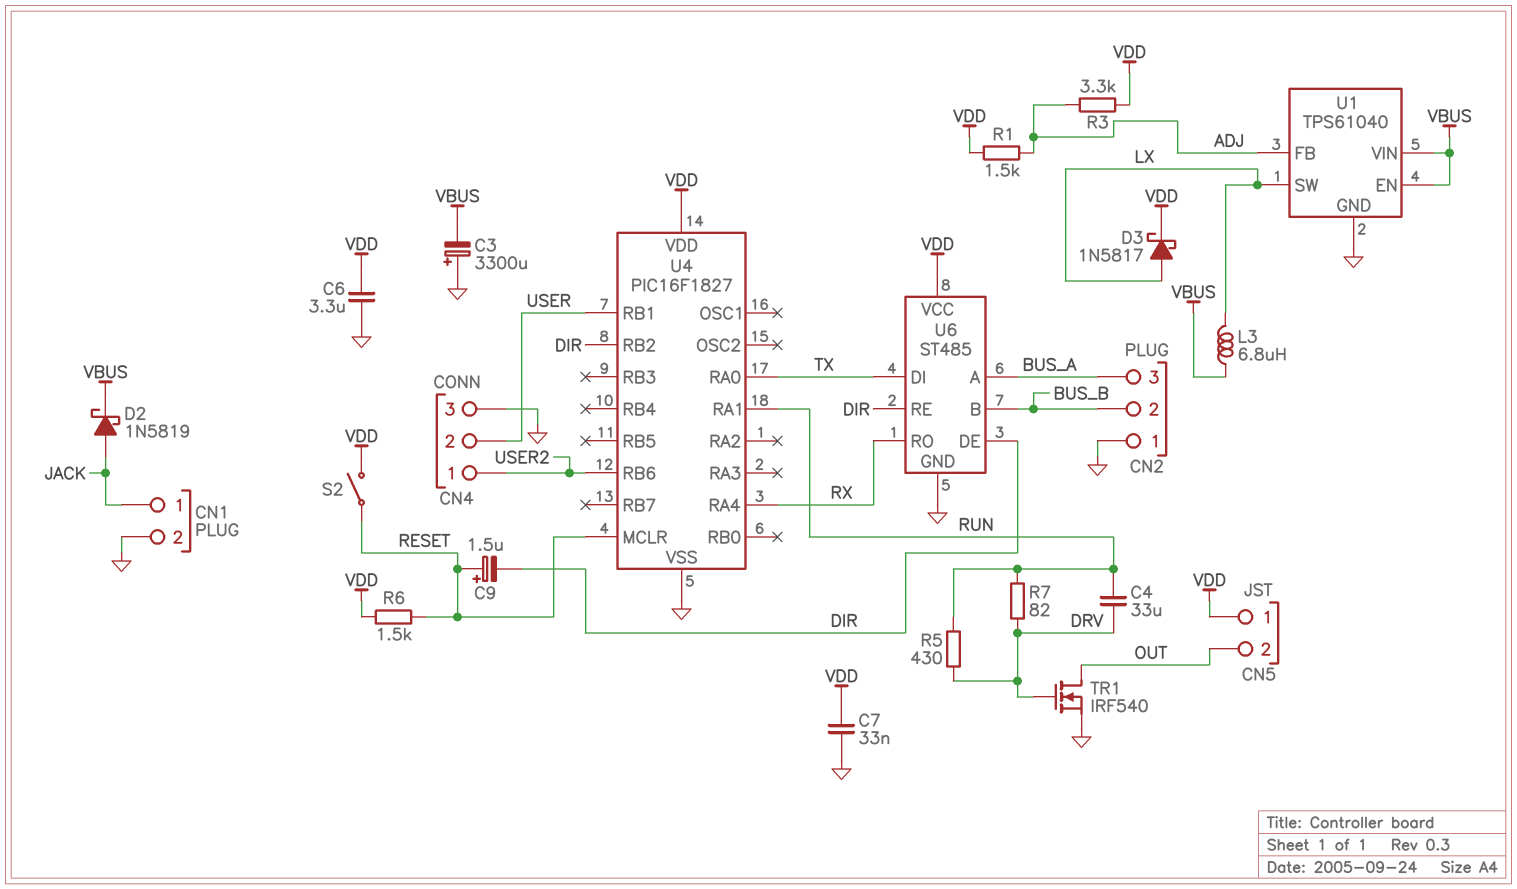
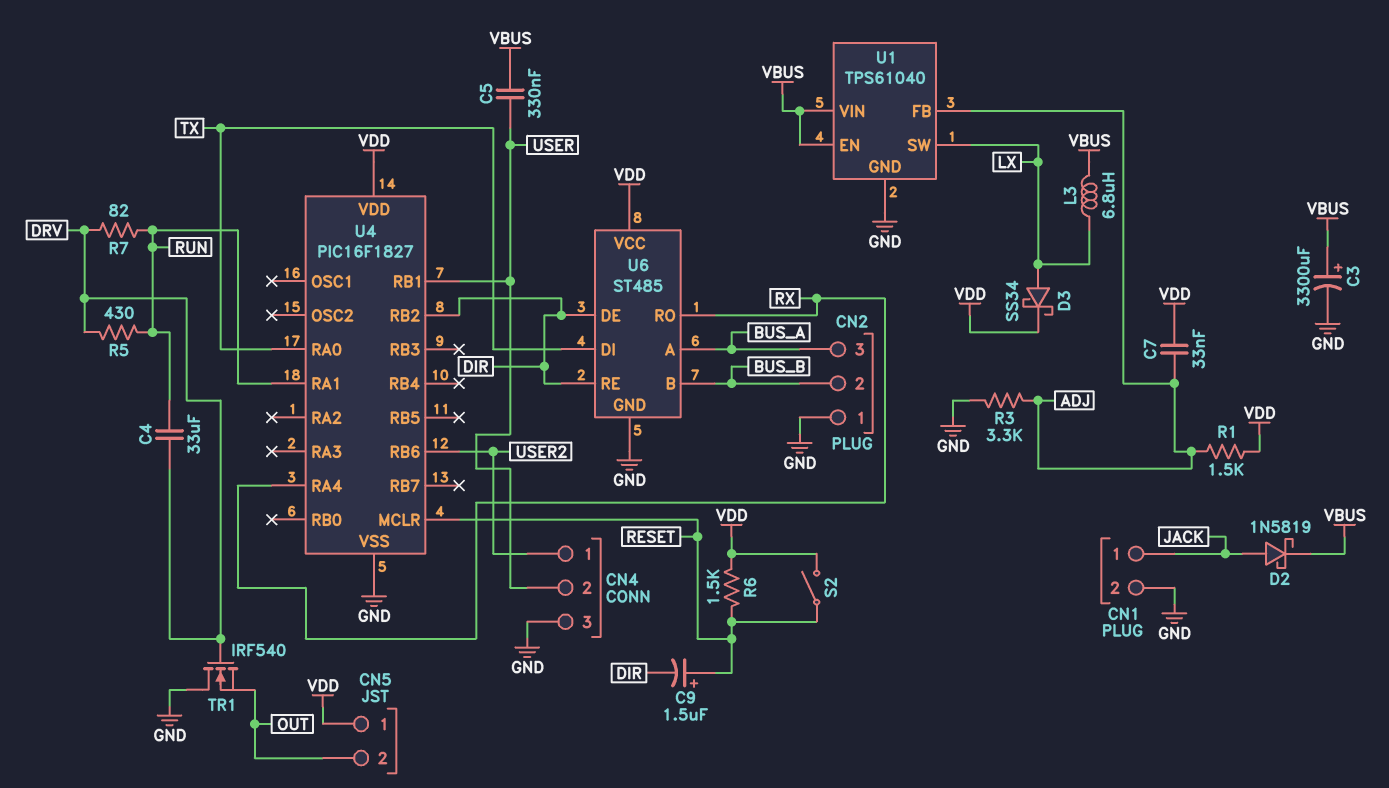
C3: 3300uF (plus GND, minus VBUS) -> 3300uF (plus VBUS, minus GND)
C5: none -> 330nF (USER, VBUS)
C6: 3.3uF (GND, VDD) -> none
C7: 33nF (GND, VDD) -> 33nF (ADJ, VDD)
D3: schottky 1N5817 (A LX, K VDD) -> schottky SS34 (A LX, K VDD)
R3: 3.3k (ADJ, VDD) -> 3.3k (ADJ, GND)
TR1: NMOS IRF540 (G DRV, D OUT, S GND) -> NMOS IRF540 (G DRV, D GND, S OUT)

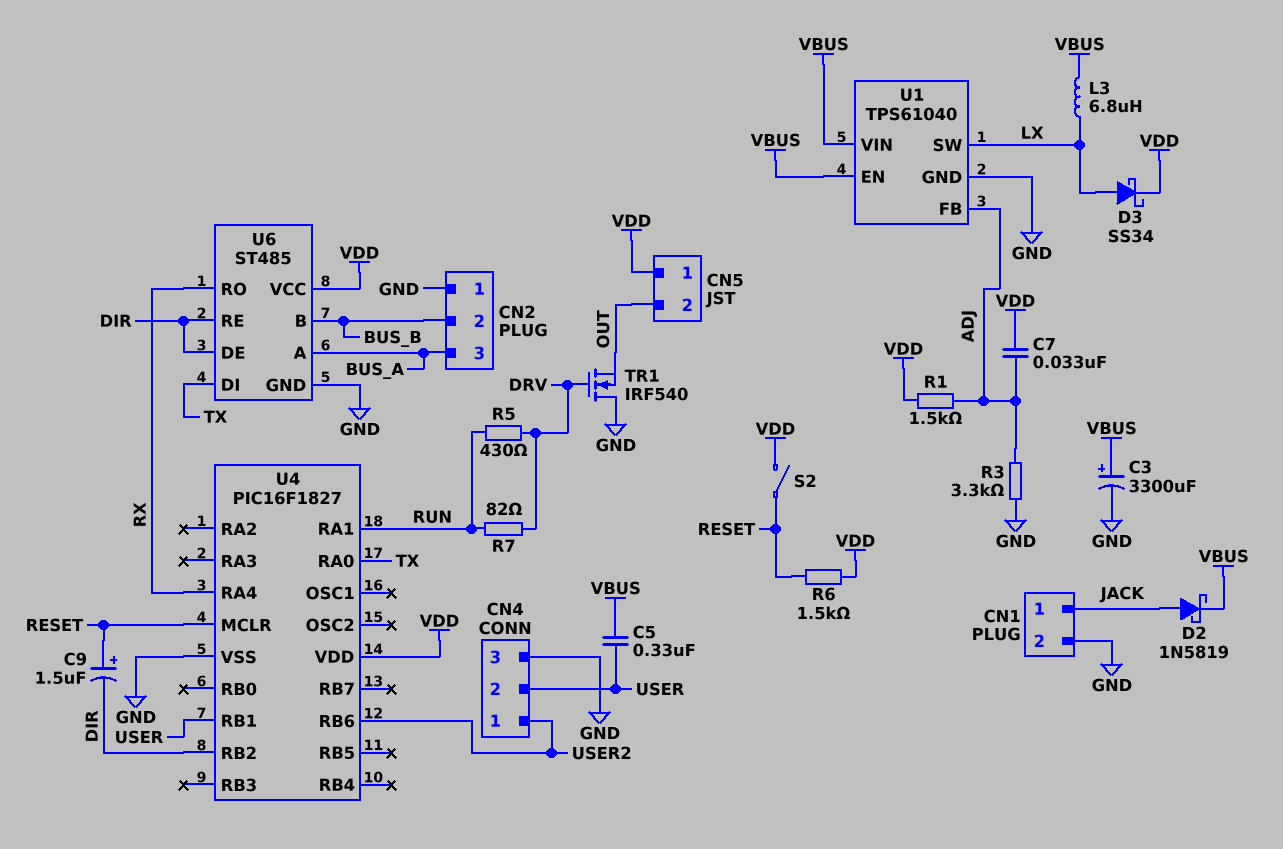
C4: 33uF (DRV, RUN) -> none

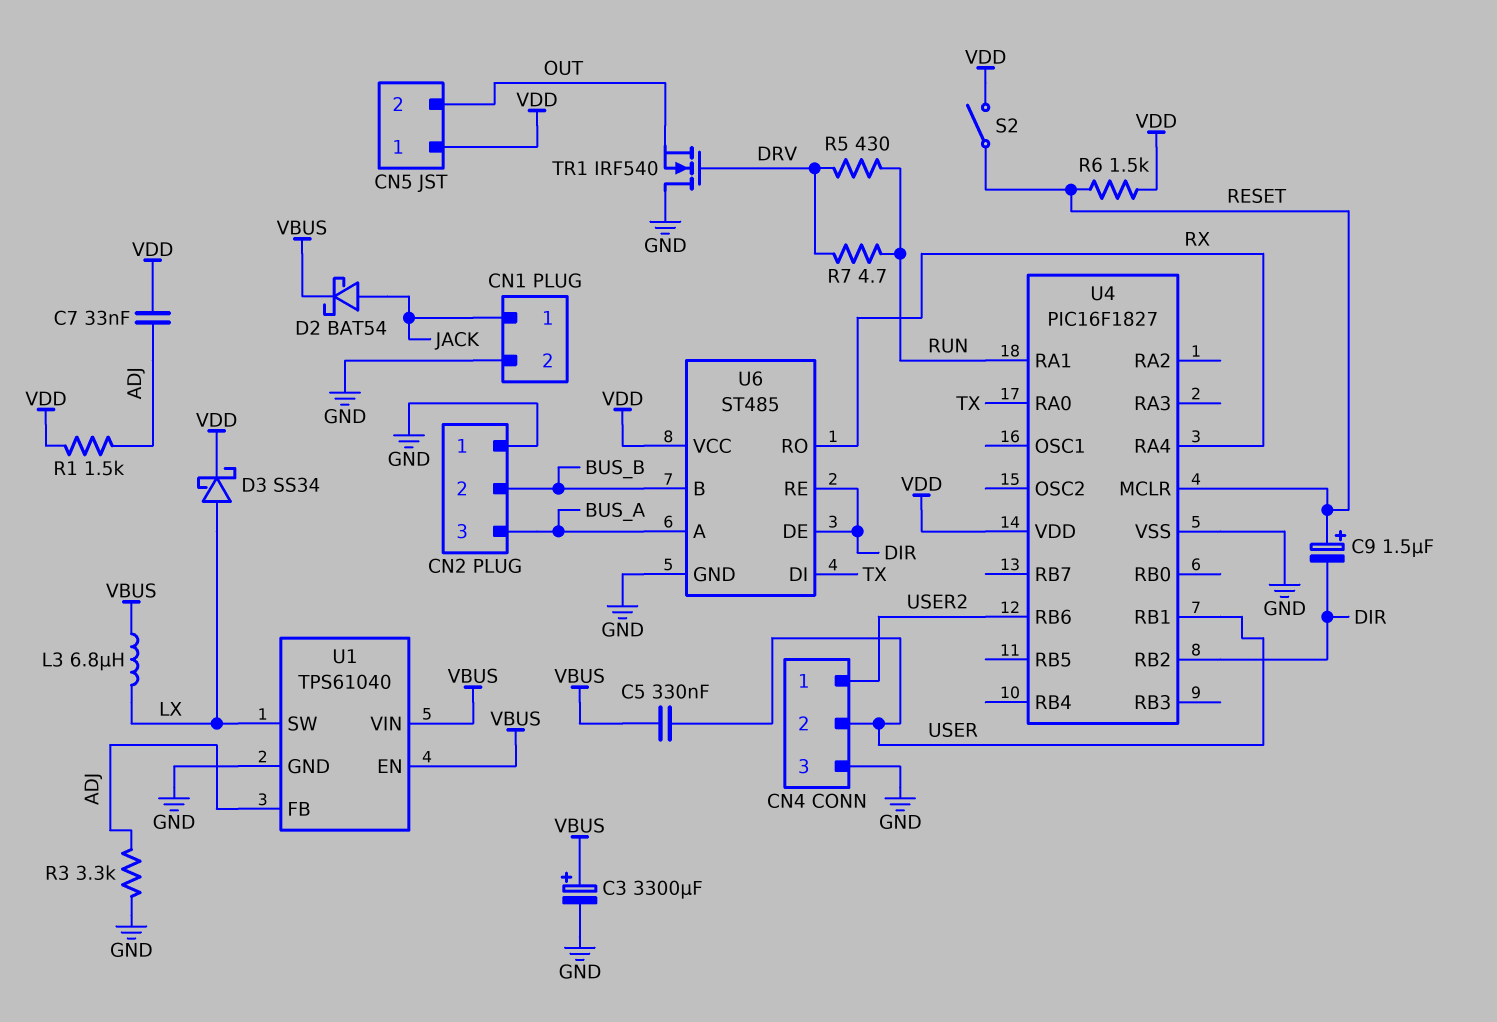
D2: schottky 1N5819 (A JACK, K VBUS) -> schottky BAT54 (A JACK, K VBUS)
R7: 82 (DRV, RUN) -> 4.7 (DRV, RUN)

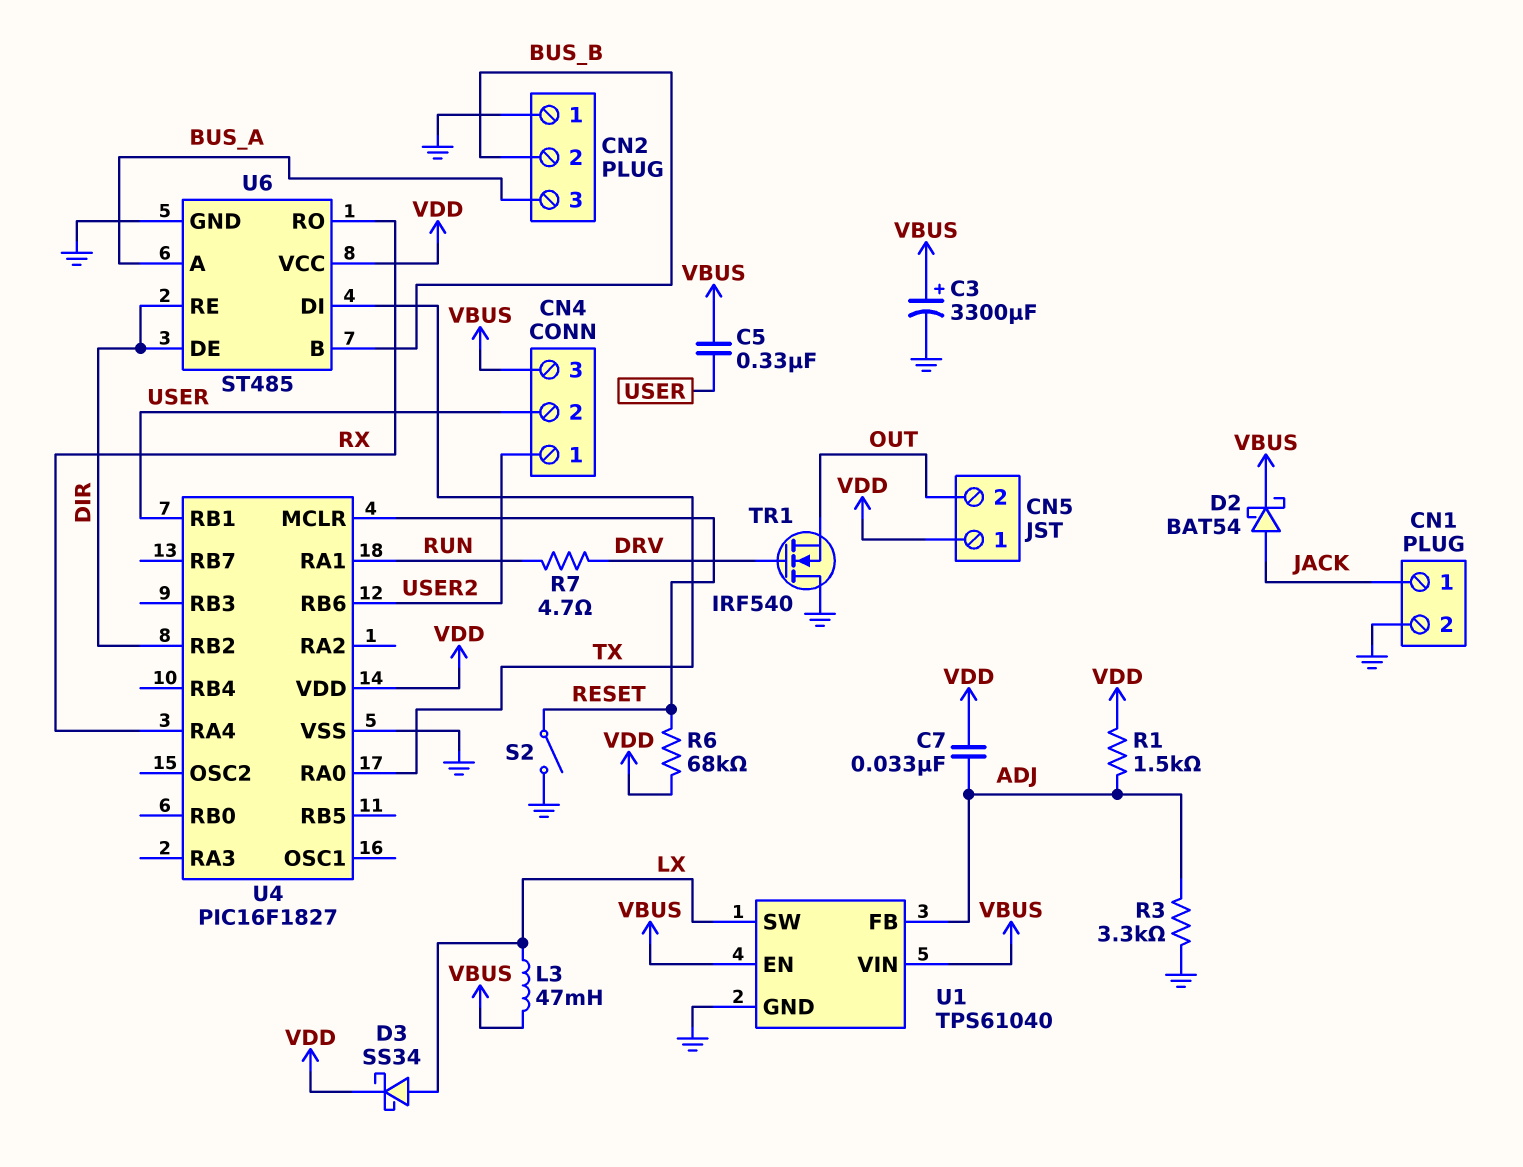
C9: 1.5uF (plus RESET, minus DIR) -> none
CN4 pin 3: GND -> VBUS
L3: 6.8uH (LX, VBUS) -> 47mH (LX, VBUS)
R5: 430 (DRV, RUN) -> none
R6: 1.5k (RESET, VDD) -> 68k (RESET, VDD)
S2: switch (RESET, VDD) -> switch (GND, RESET)

